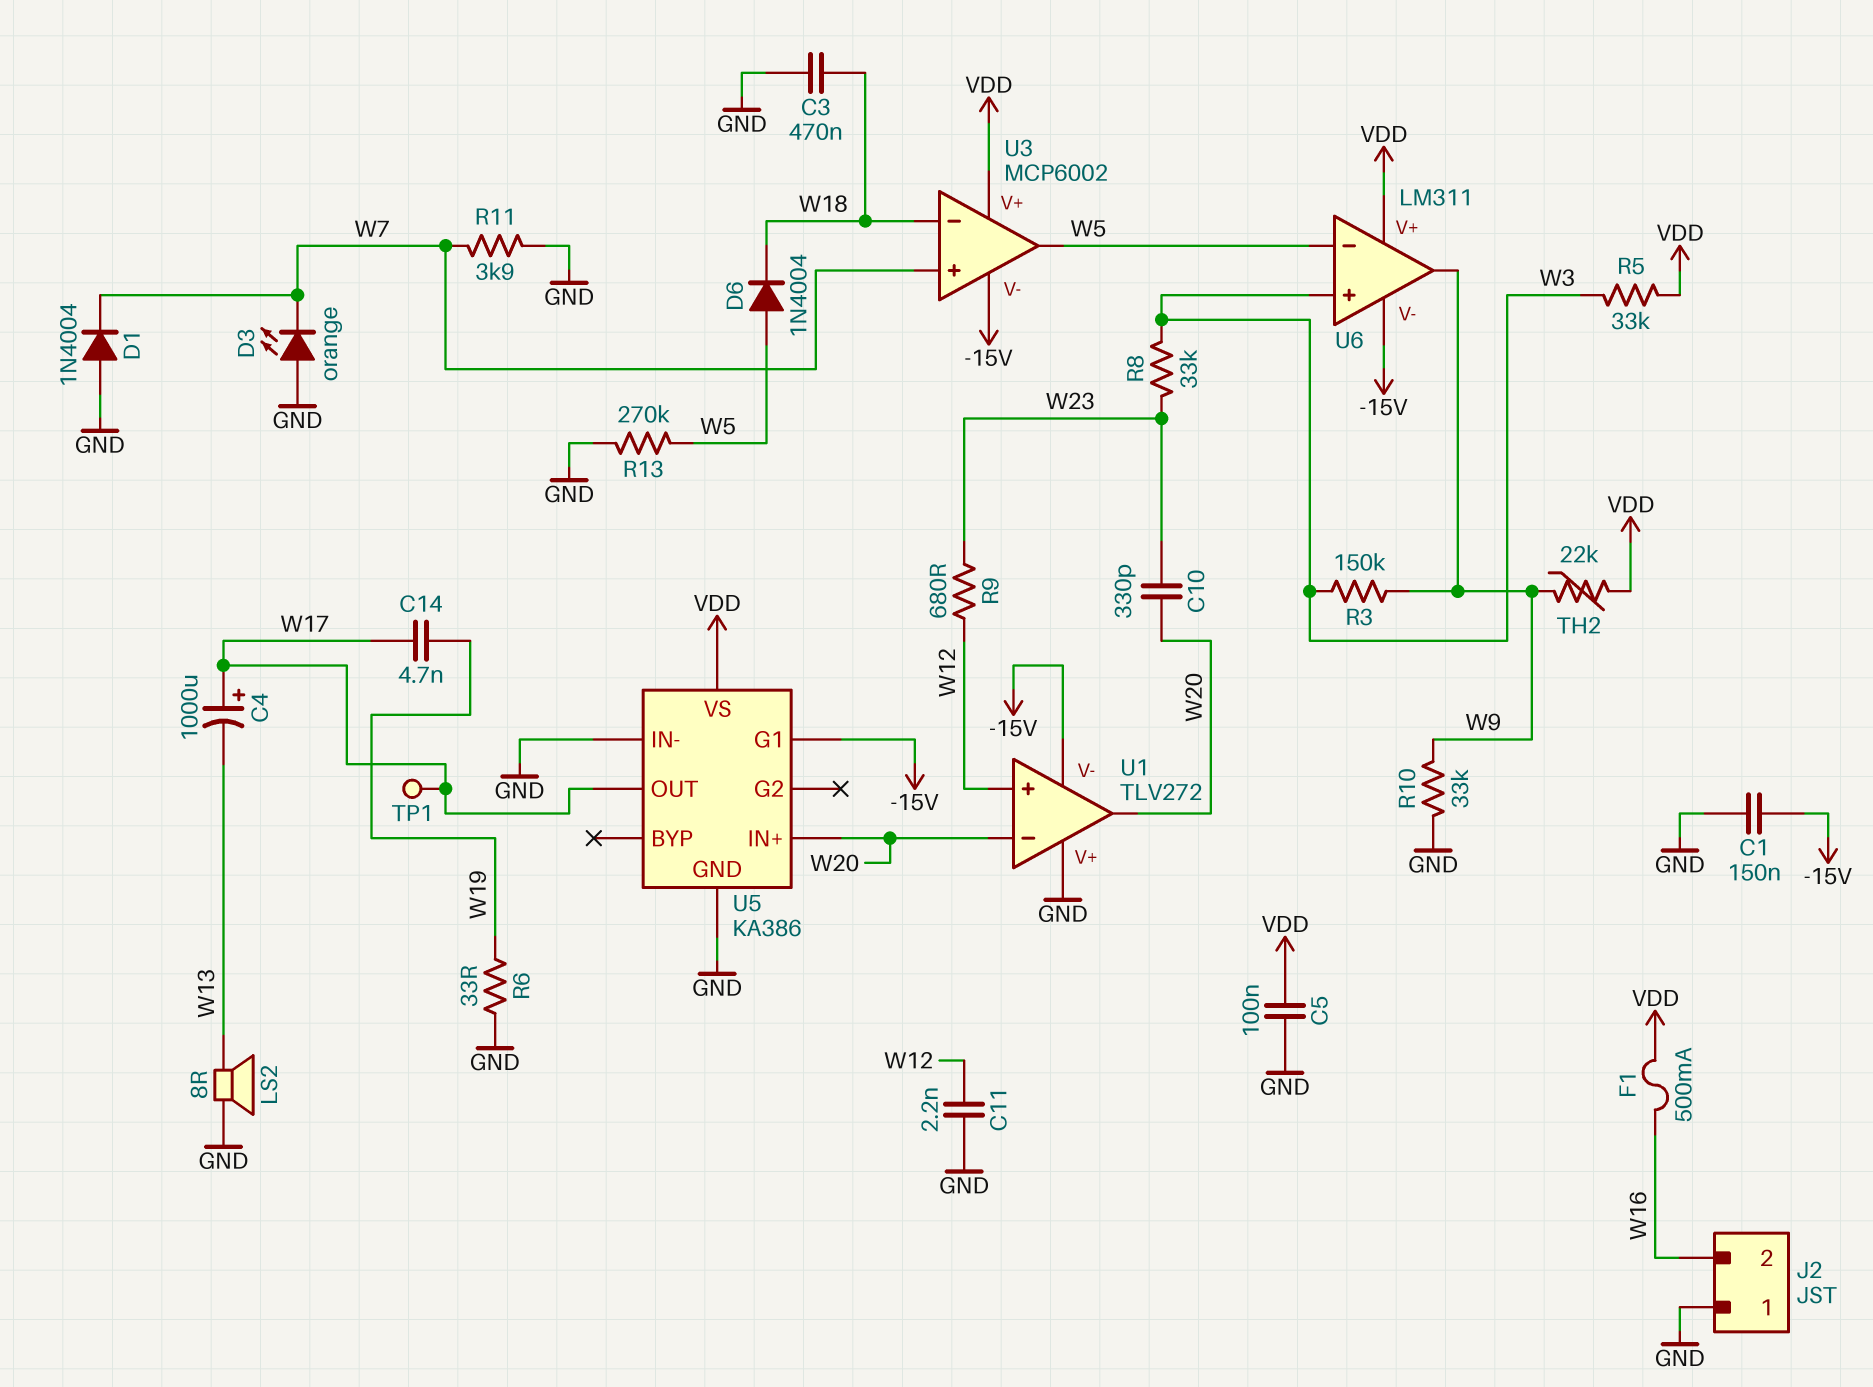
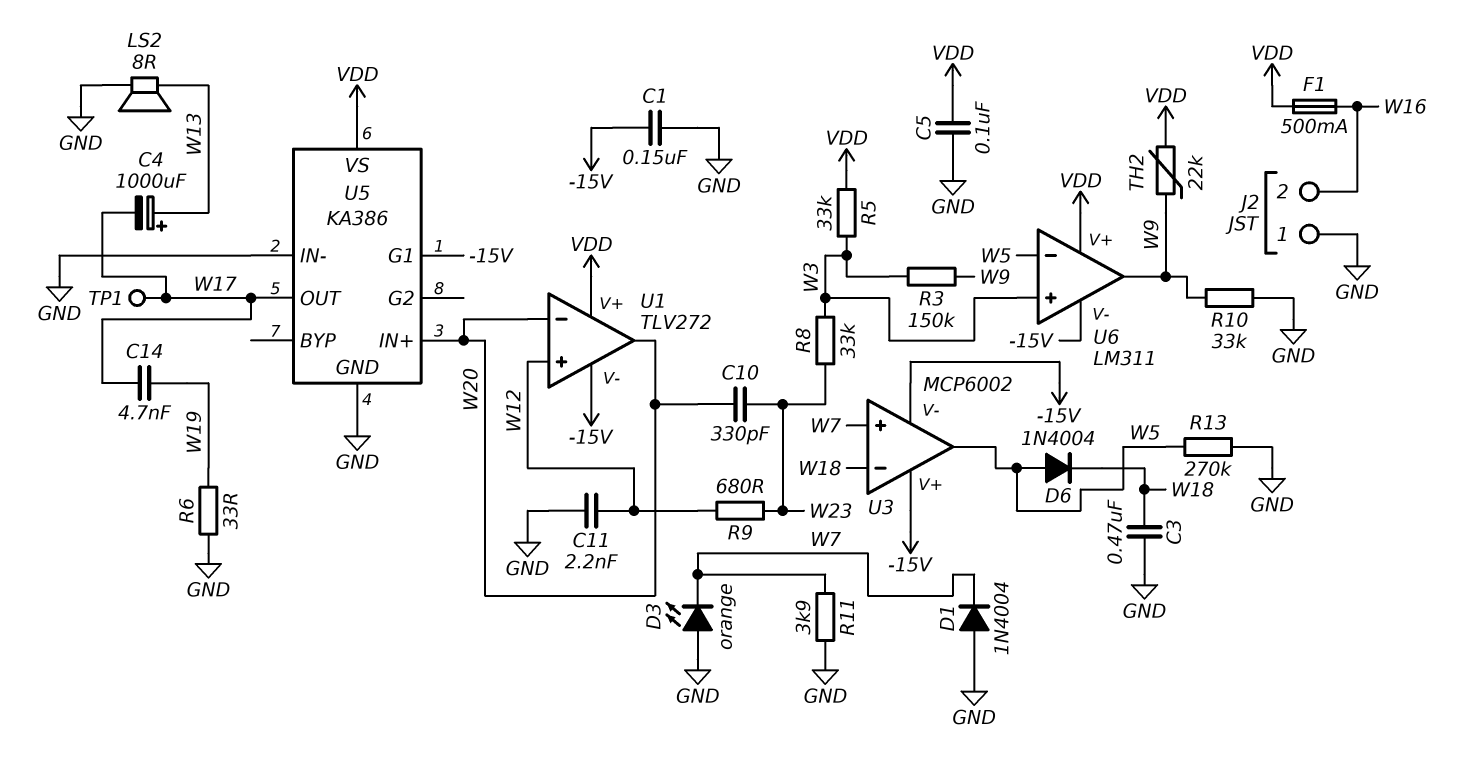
C4: 1000uF (plus W17, minus W13) -> 1000uF (plus W13, minus W17)
U1 pin V+: GND -> VDD
U3 pin V+: VDD -> -15V

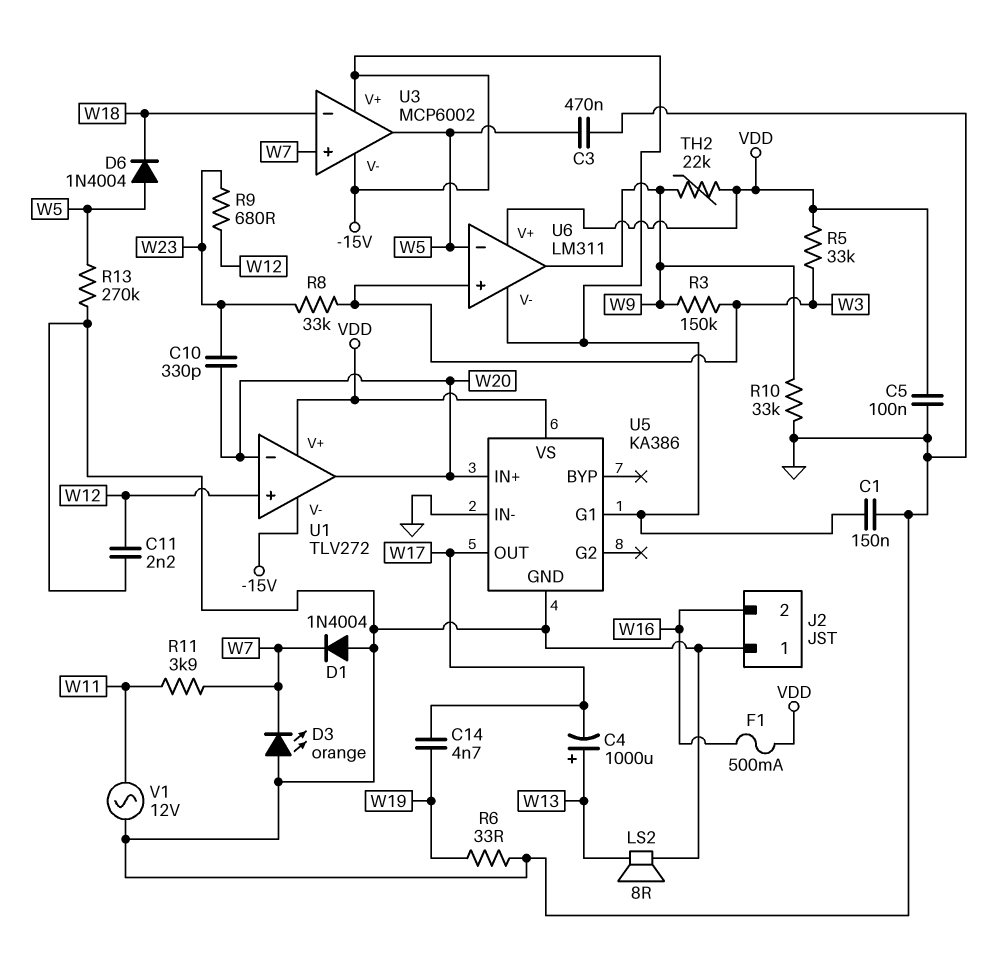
C3: 470nF (GND, W18) -> 470nF (GND, W5)
R11: 3.9k (GND, W7) -> 3.9k (W7, W11)
TP1: test point (W17) -> none
V1: none -> AC 12V (GND, W11)

